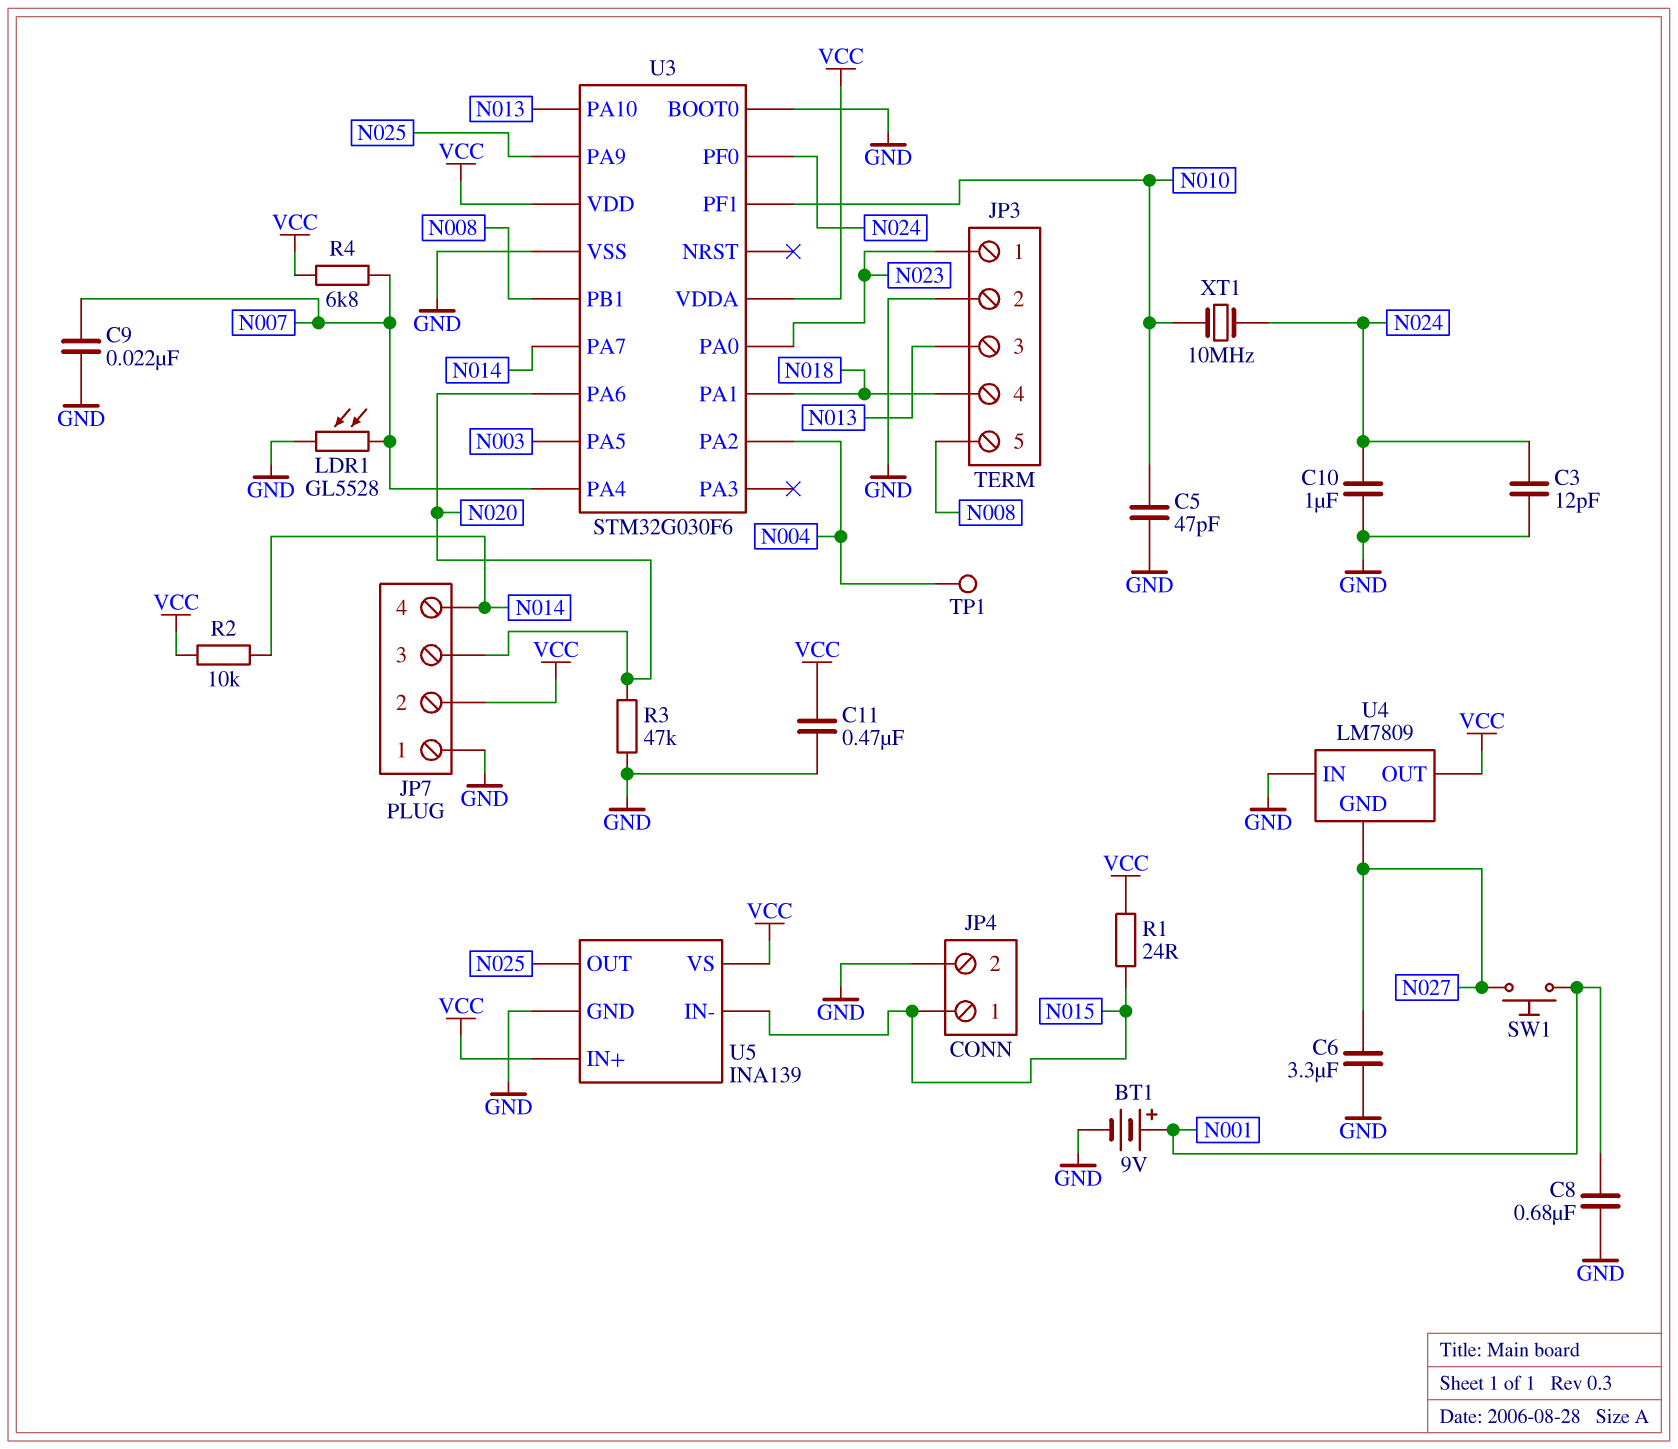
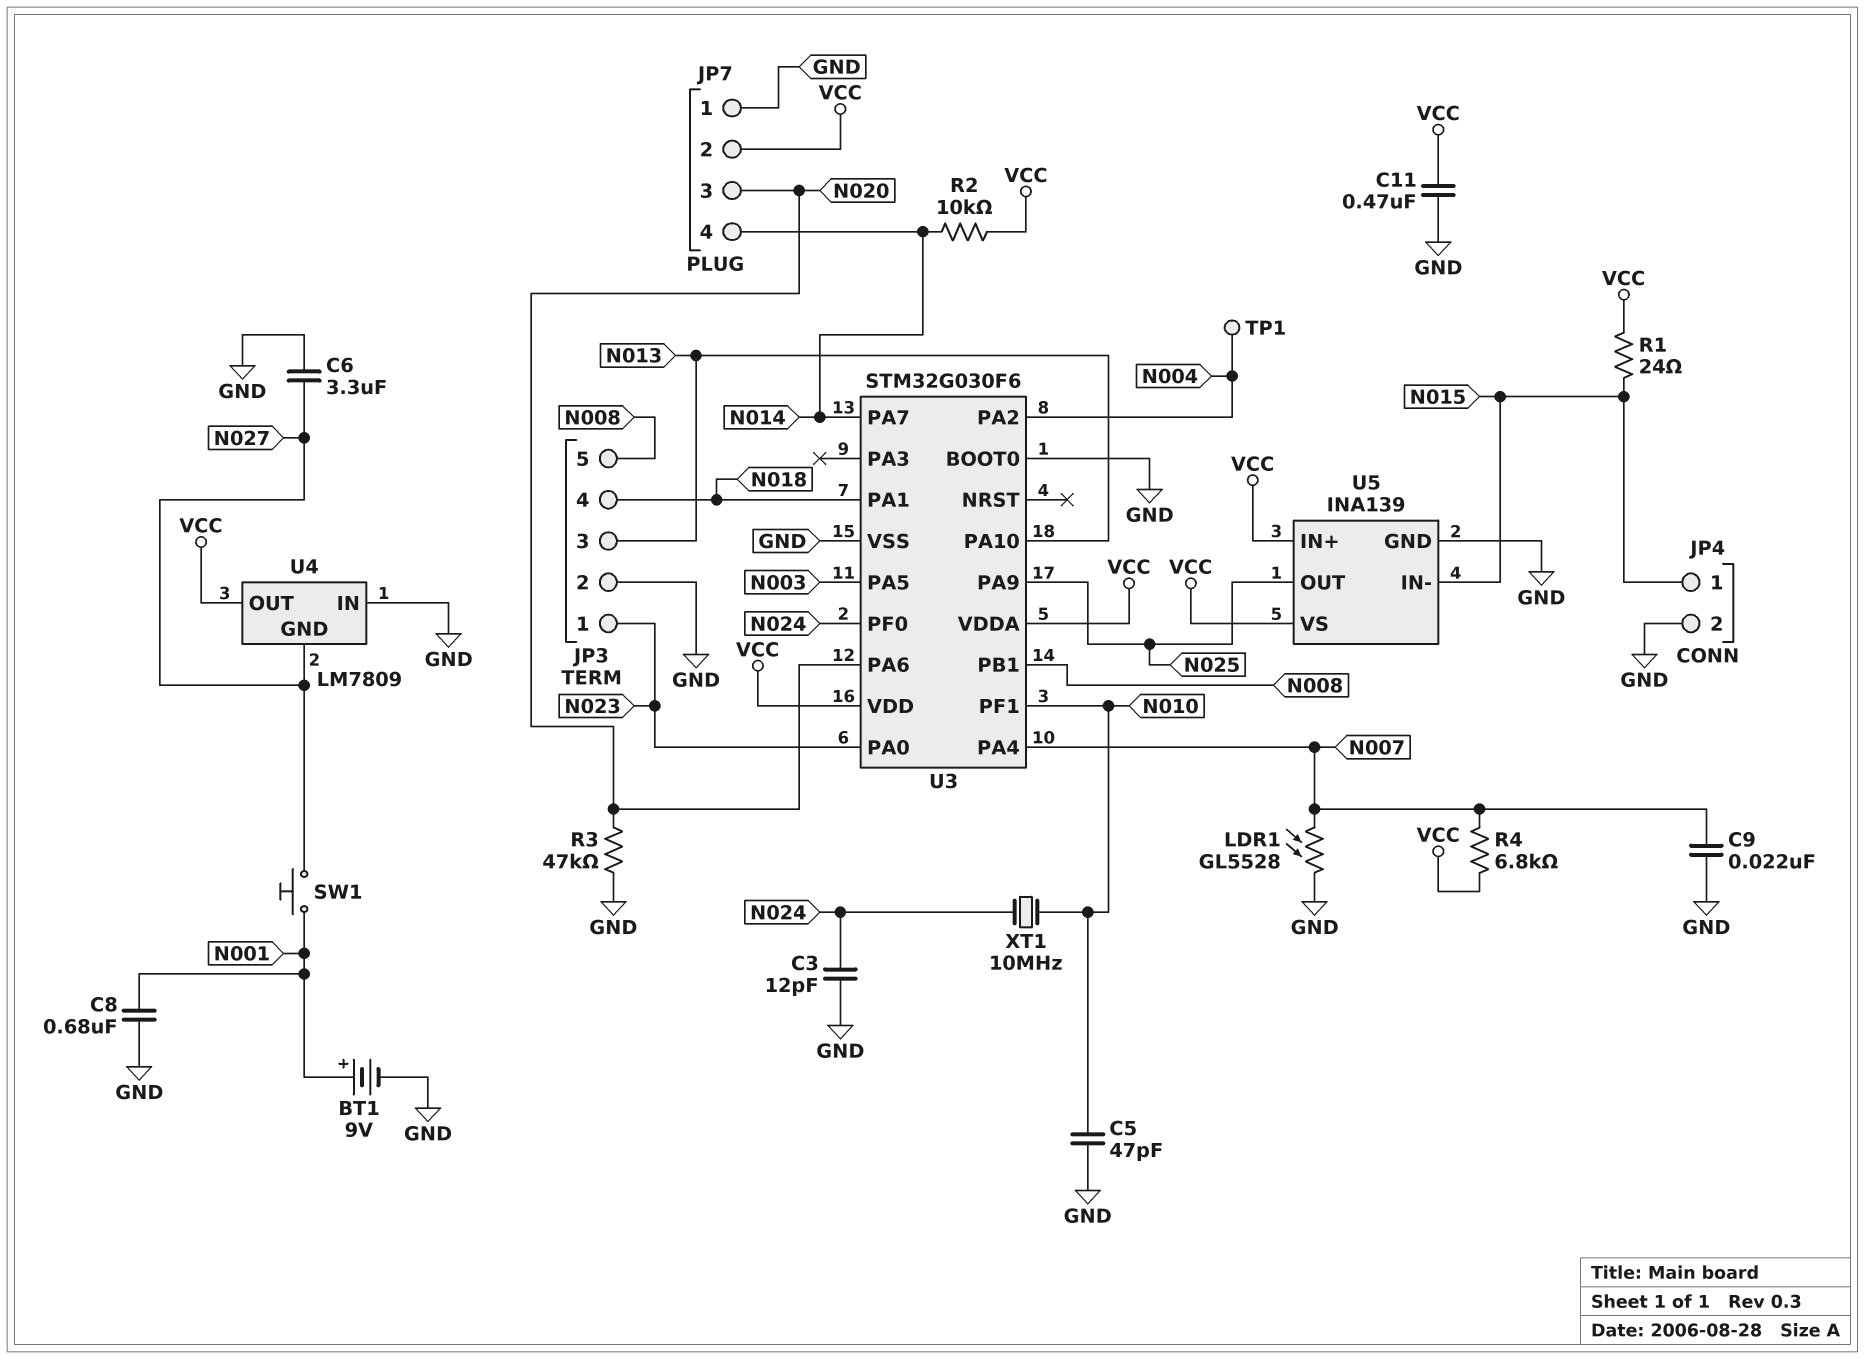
C10: 1uF (GND, N024) -> none

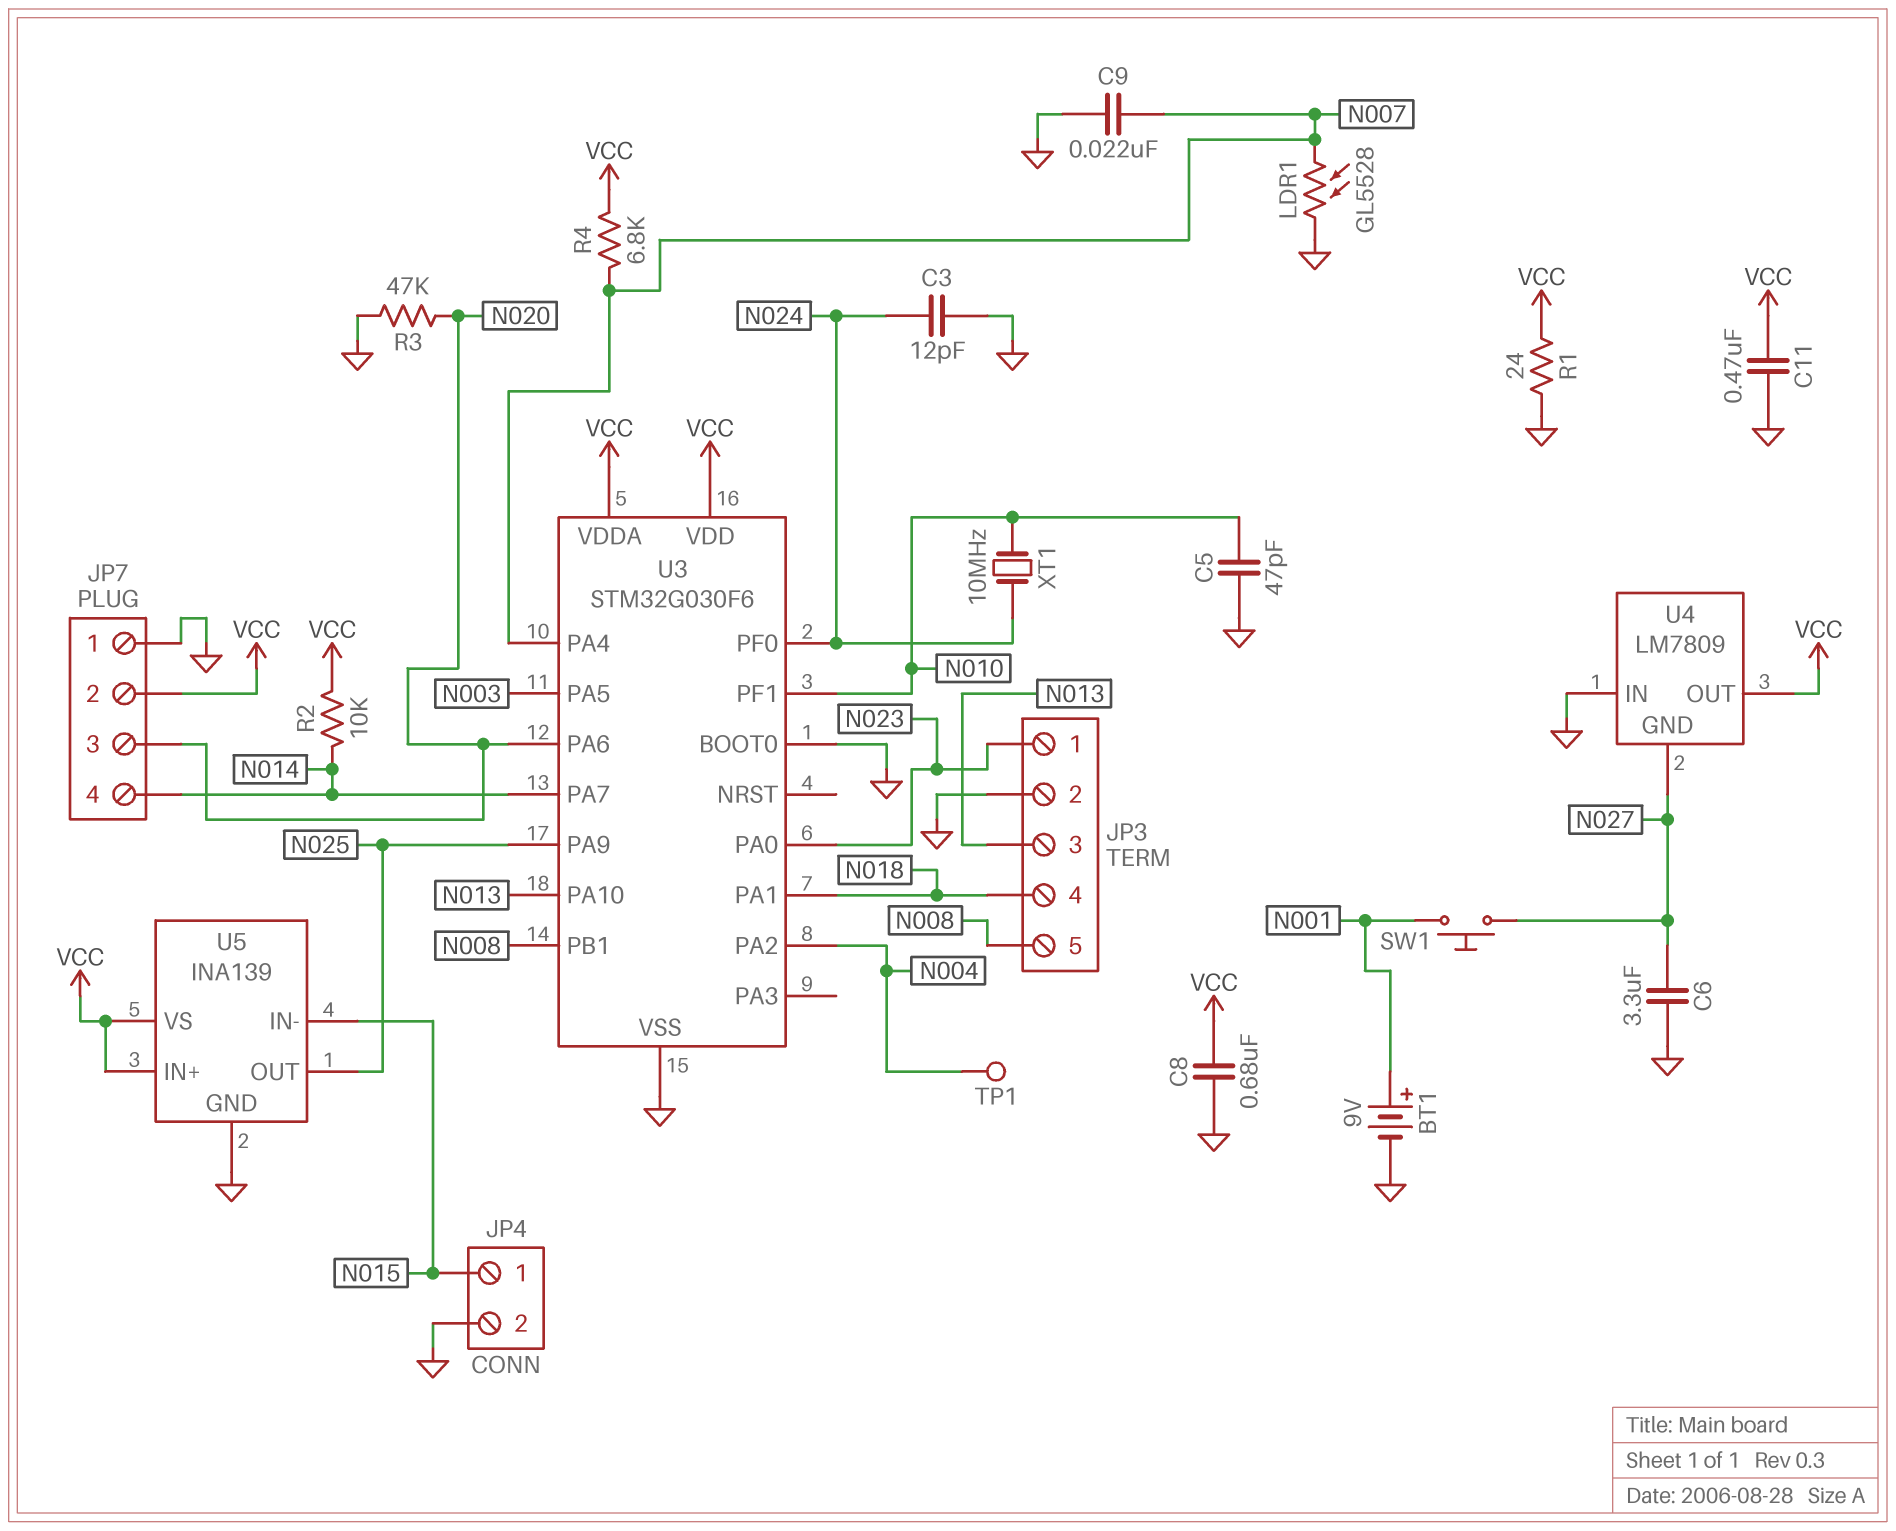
C8: 680nF (GND, N001) -> 680nF (GND, VCC)
R1: 24 (N015, VCC) -> 24 (GND, VCC)

